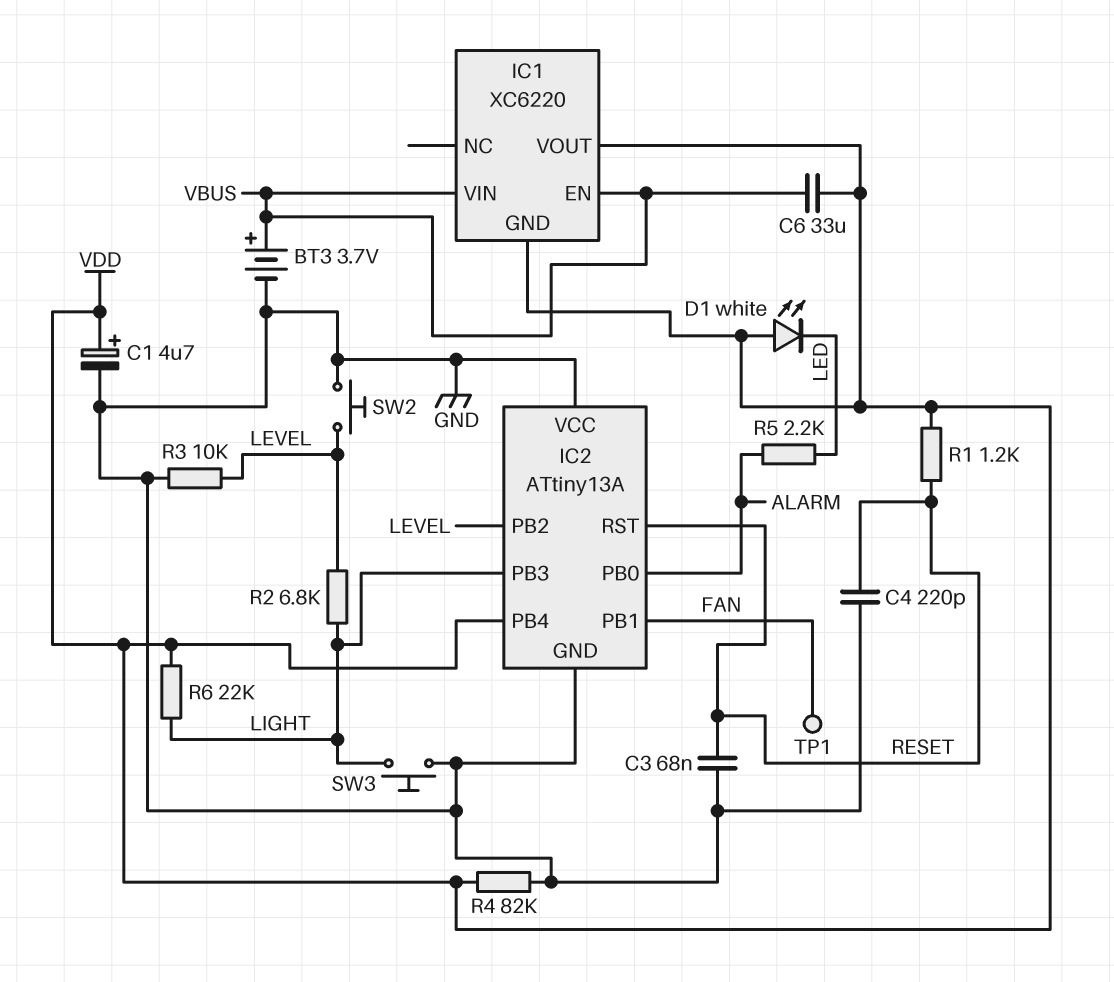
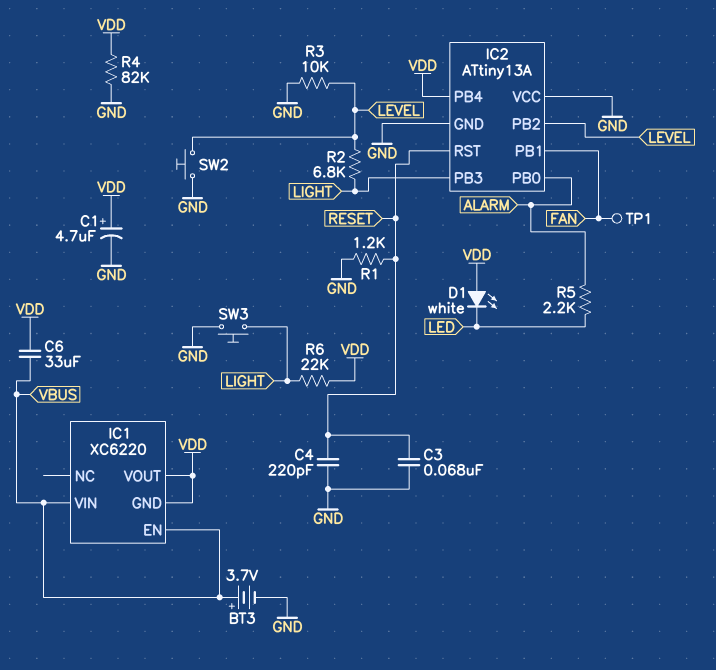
R1: 1.2k (RESET, VDD) -> 1.2k (GND, RESET)

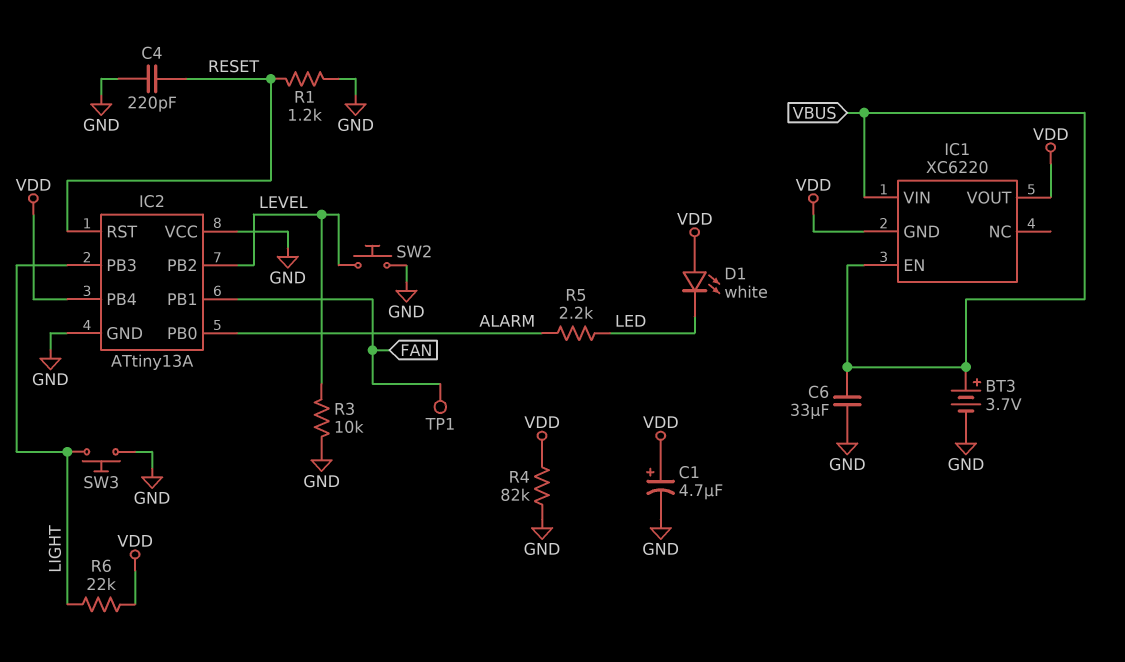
C3: 68nF (GND, RESET) -> none
C6: 33uF (VBUS, VDD) -> 33uF (GND, VBUS)
R2: 6.8k (LEVEL, LIGHT) -> none

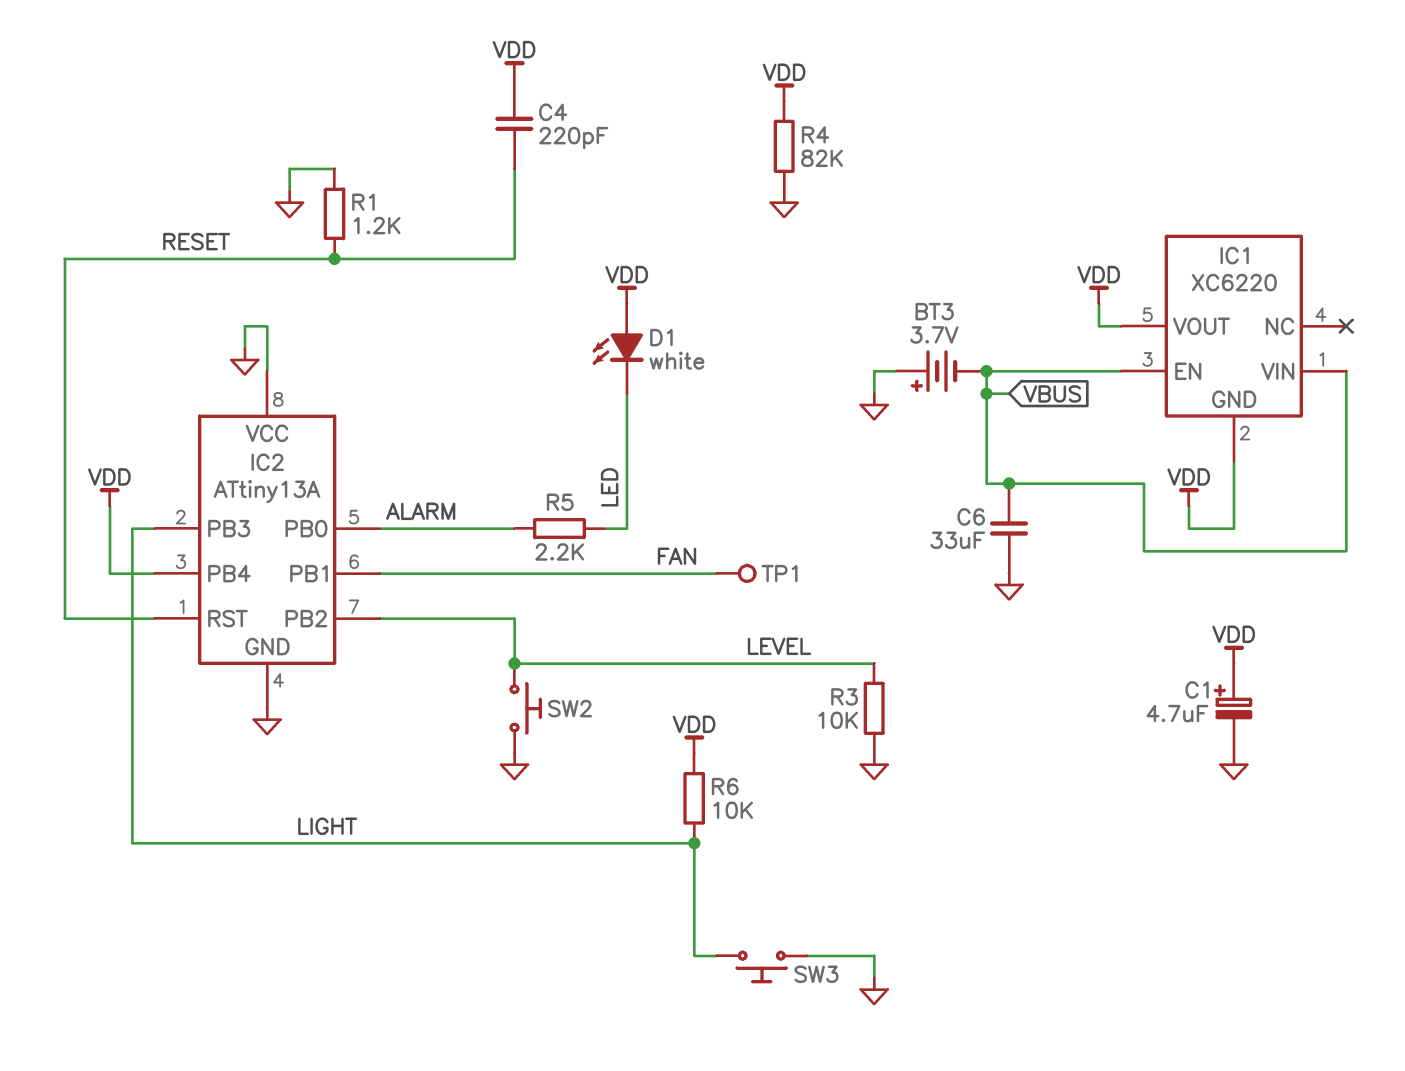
BT3: 3.7V (plus VBUS, minus GND) -> 3.7V (plus GND, minus VBUS)
C4: 220pF (GND, RESET) -> 220pF (RESET, VDD)
R6: 22k (LIGHT, VDD) -> 10k (LIGHT, VDD)

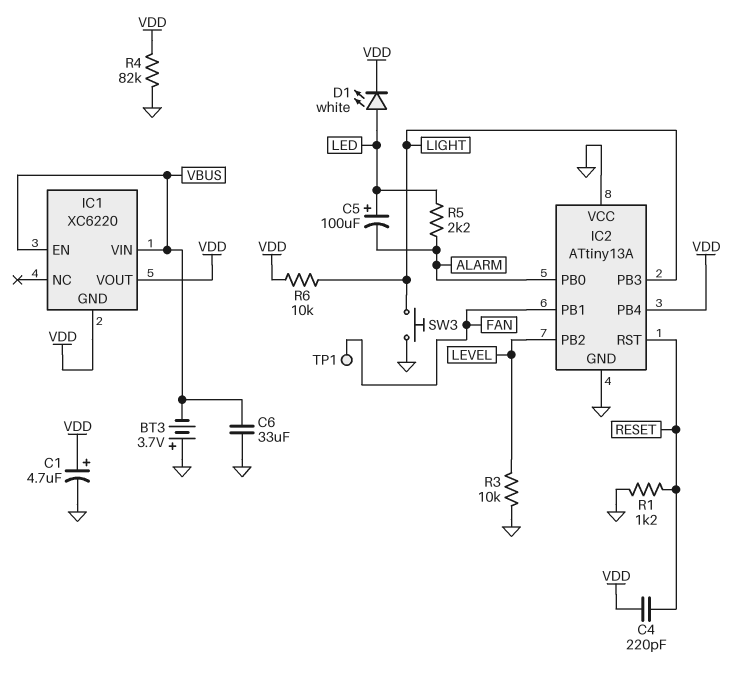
C5: none -> 100uF (plus LED, minus ALARM)
D1: LED white (A VDD, K LED) -> LED white (A LED, K VDD)
SW2: button (GND, LEVEL) -> none

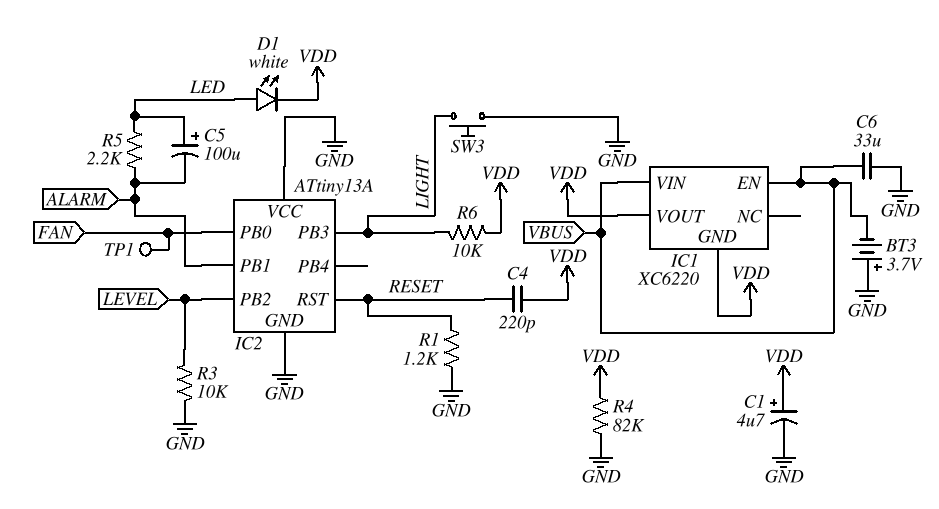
IC2 pin PB0: ALARM -> FAN
IC2 pin PB1: FAN -> ALARM
IC2 pin PB4: VDD -> none

